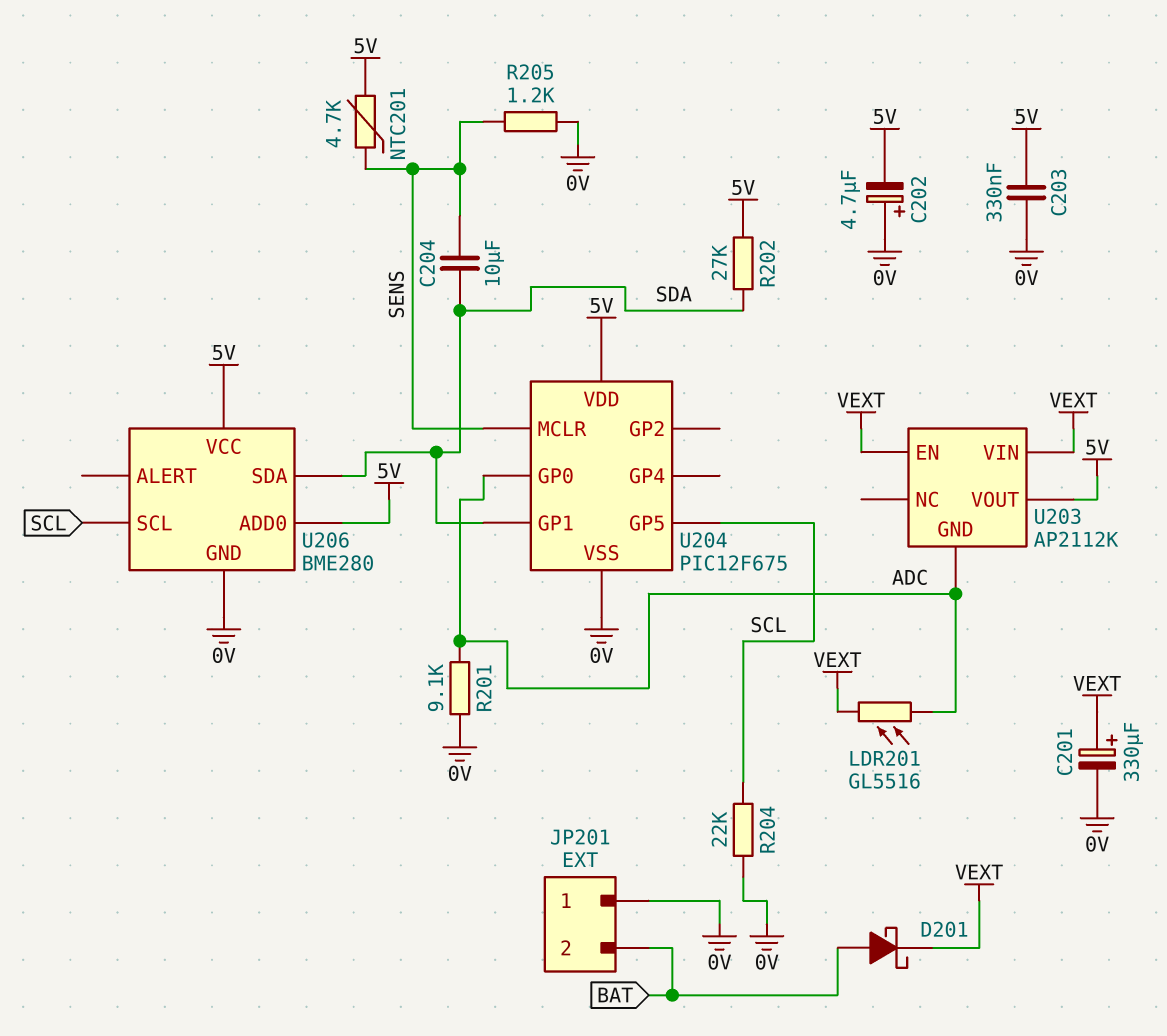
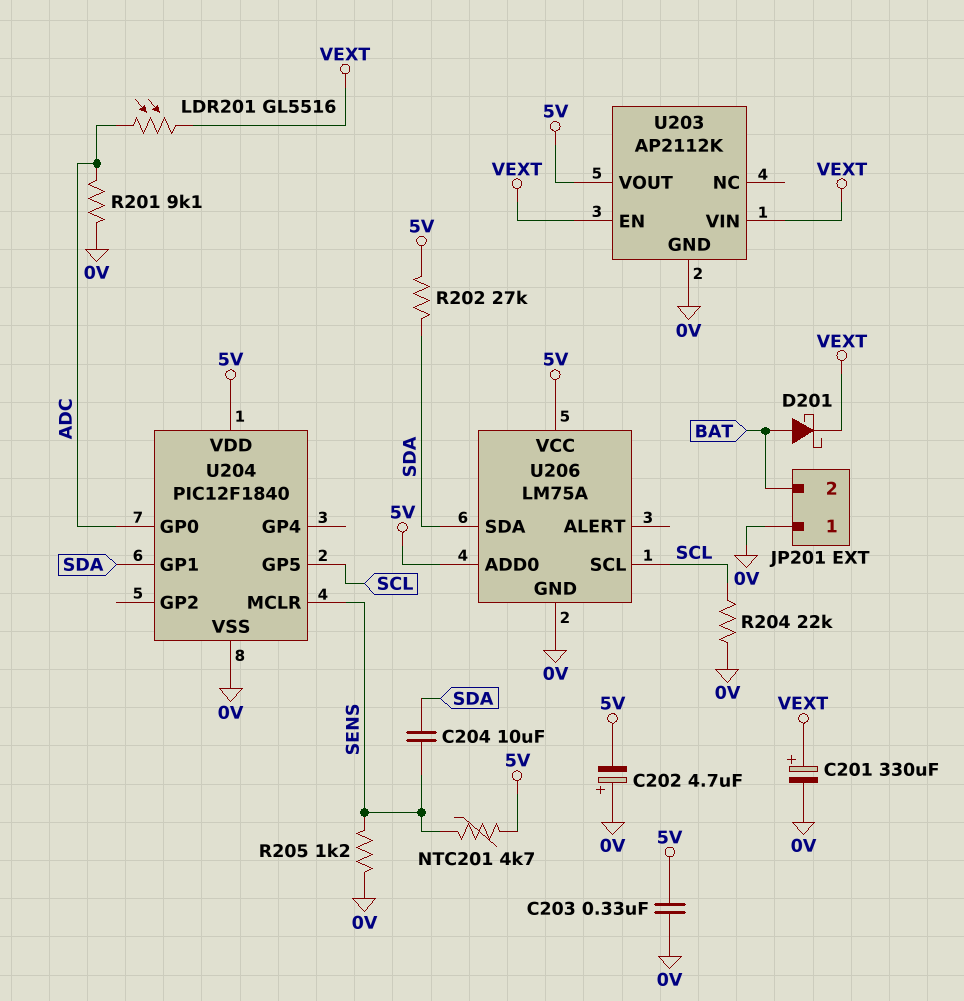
U203 pin GND: ADC -> 0V
U204: PIC12F675 -> PIC12F1840
U206: BME280 -> LM75A

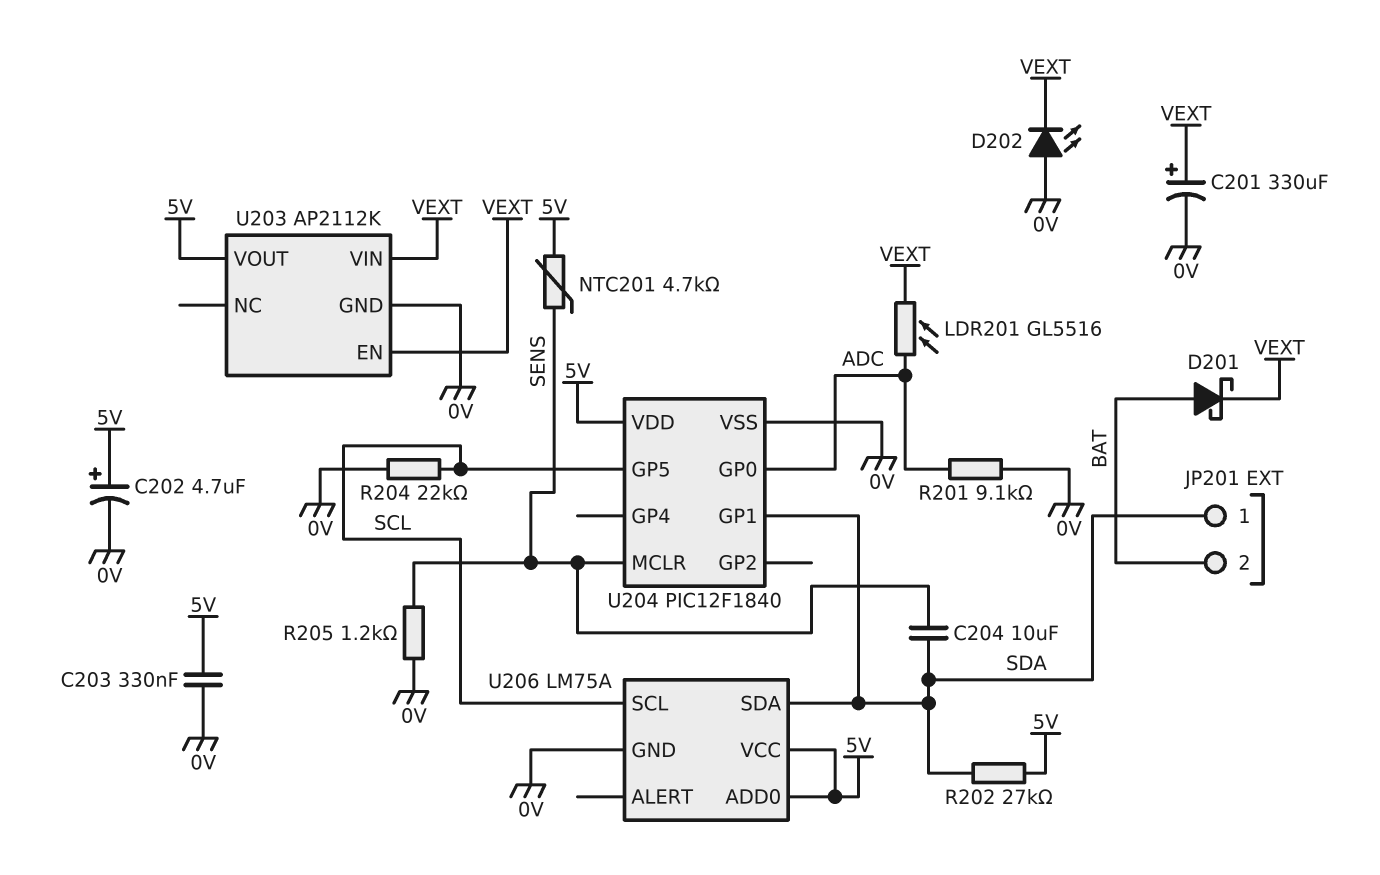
C202: 4.7uF (plus 0V, minus 5V) -> 4.7uF (plus 5V, minus 0V)
D202: none -> LED (A 0V, K VEXT)
JP201 pin 1: 0V -> SDA

